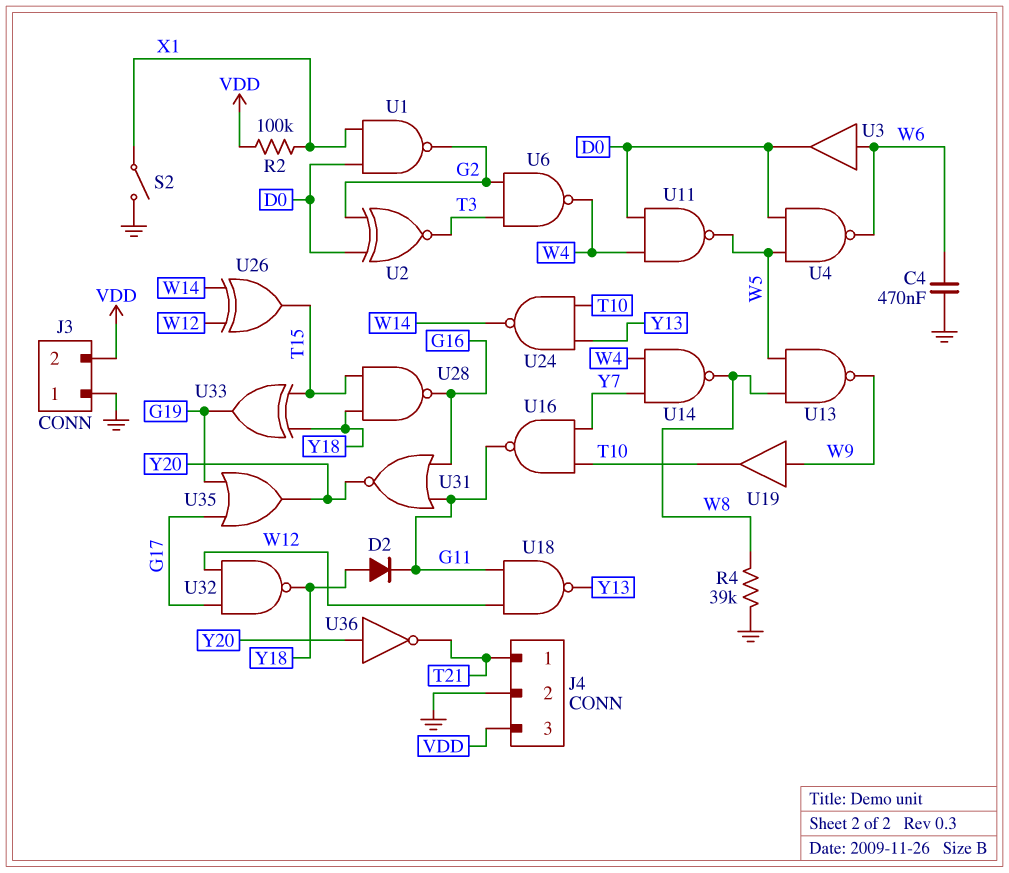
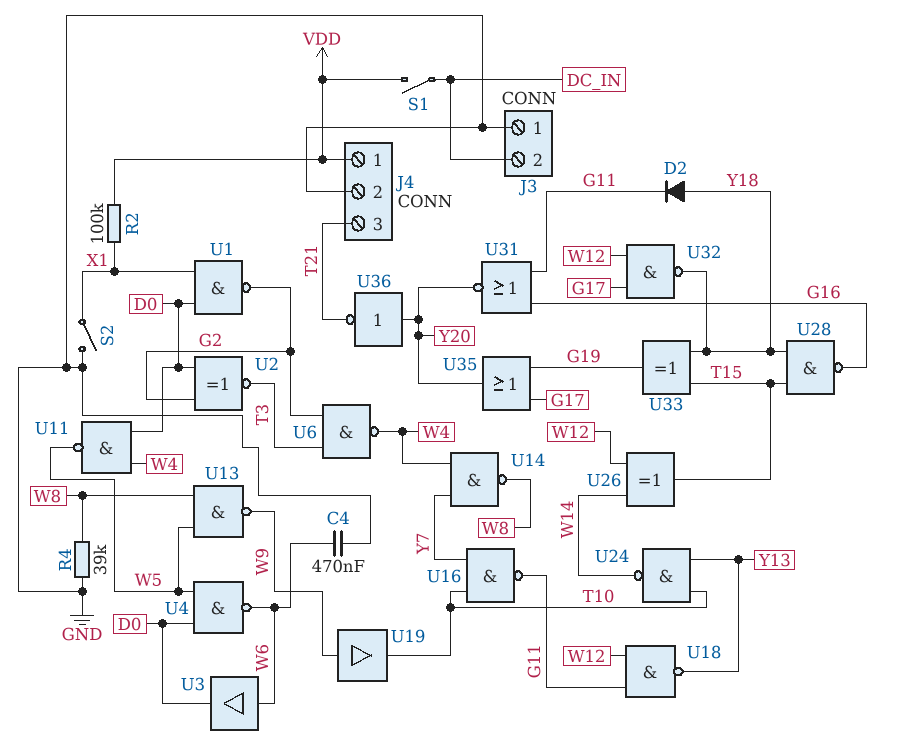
J3 pin 2: VDD -> DC_IN
J4 pin 1: T21 -> VDD
J4 pin 3: VDD -> T21
S1: none -> switch (DC_IN, VDD)

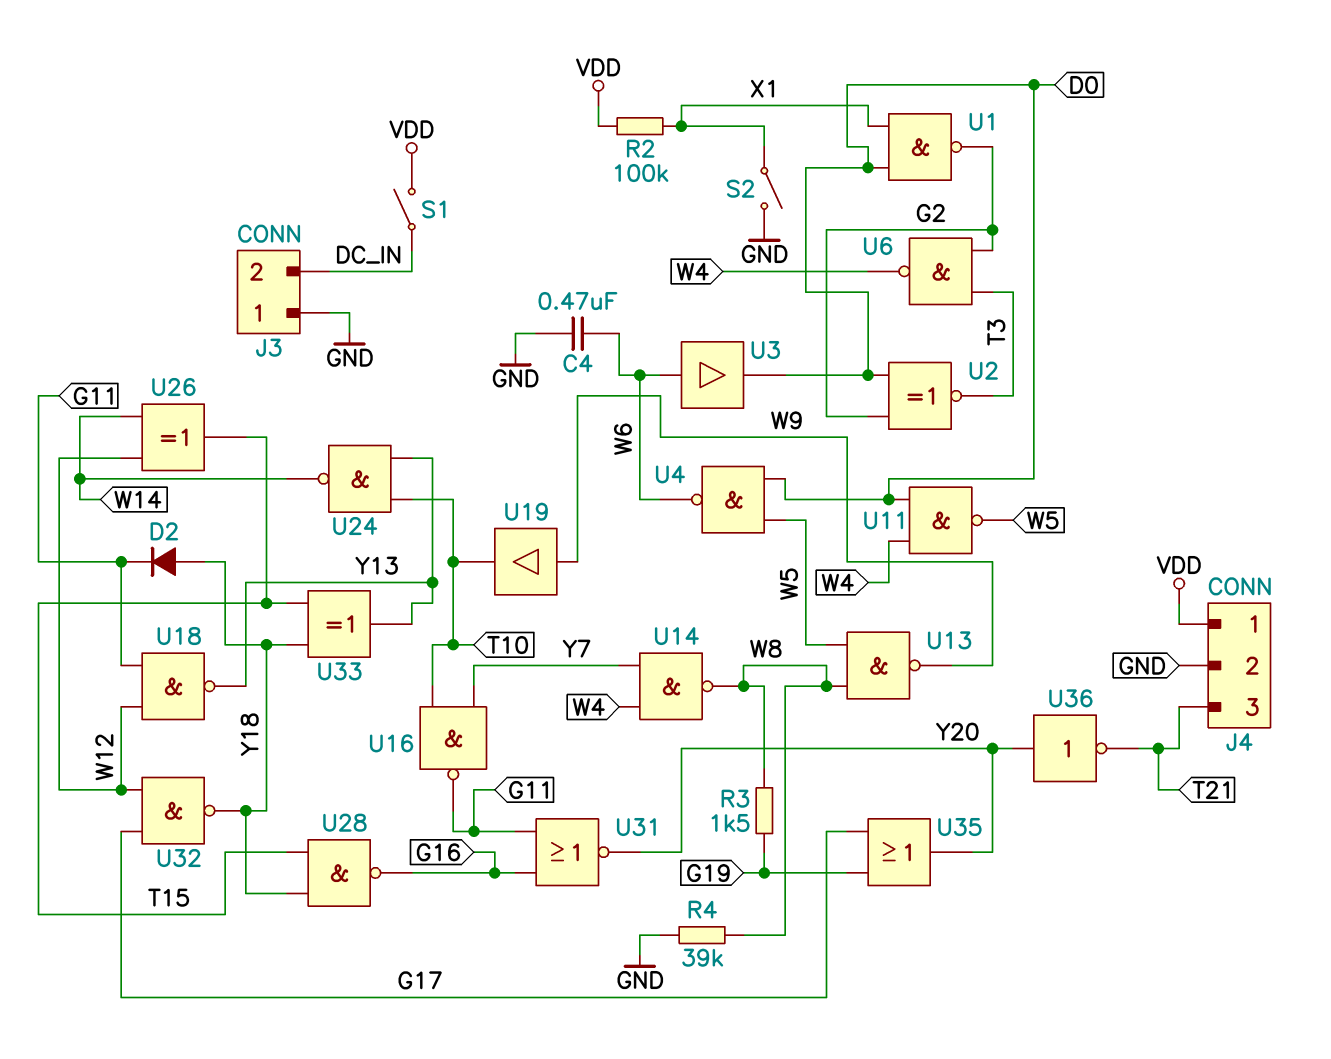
R3: none -> 1.5k (G19, W8)
U33: XOR (in T15, in Y18, out G19) -> XOR (in T15, in Y18, out Y13)

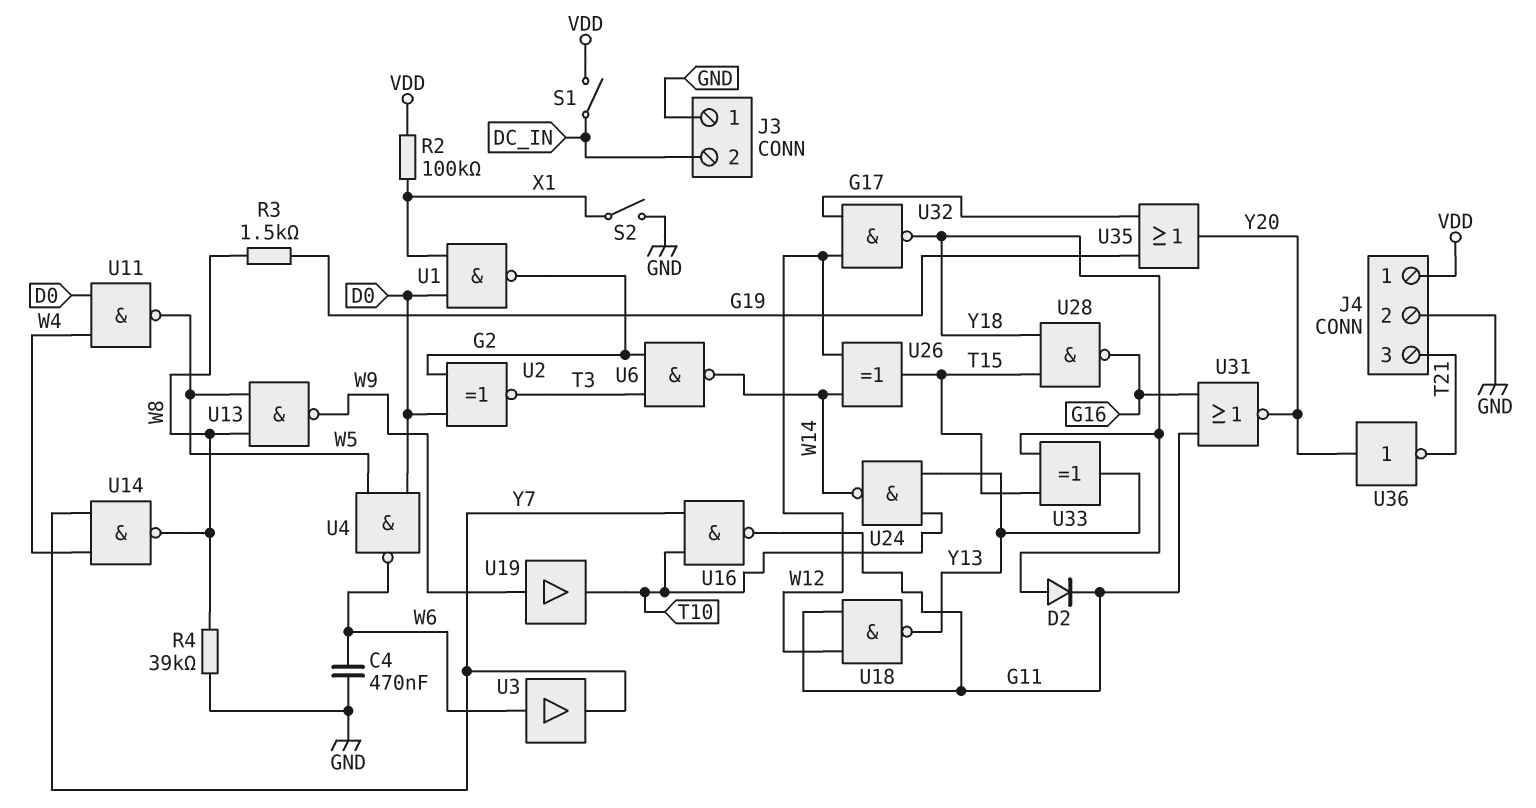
U3: buffer (in W6, out D0) -> buffer (in W6, out Y7)
U6: NAND (in G2, in T3, out W4) -> NAND (in G2, in T3, out W14)

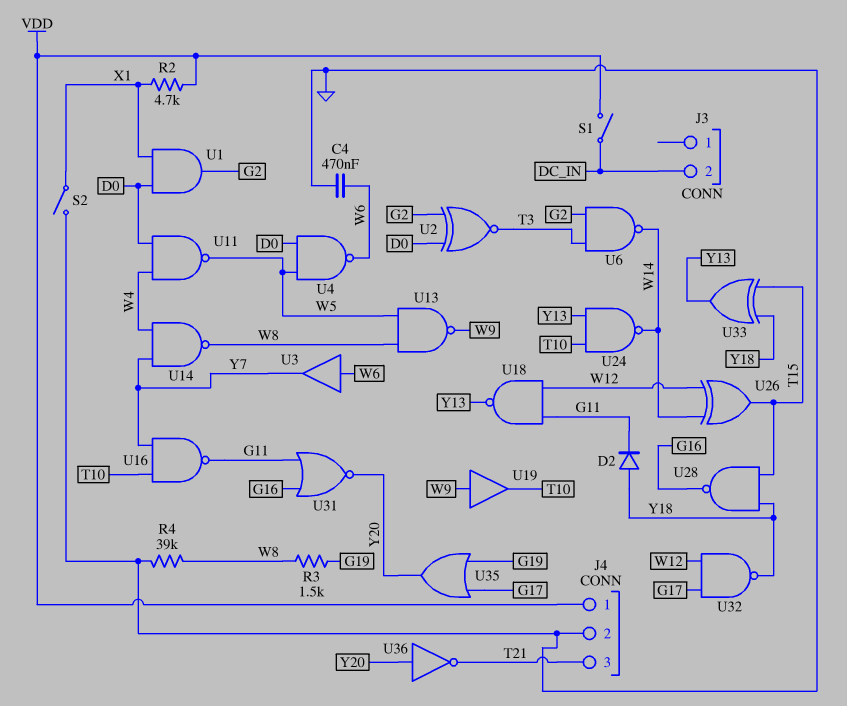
J3 pin 1: GND -> none
R2: 100k (VDD, X1) -> 4.7k (VDD, X1)
U1: NAND (in D0, in X1, out G2) -> AND (in D0, in X1, out G2)

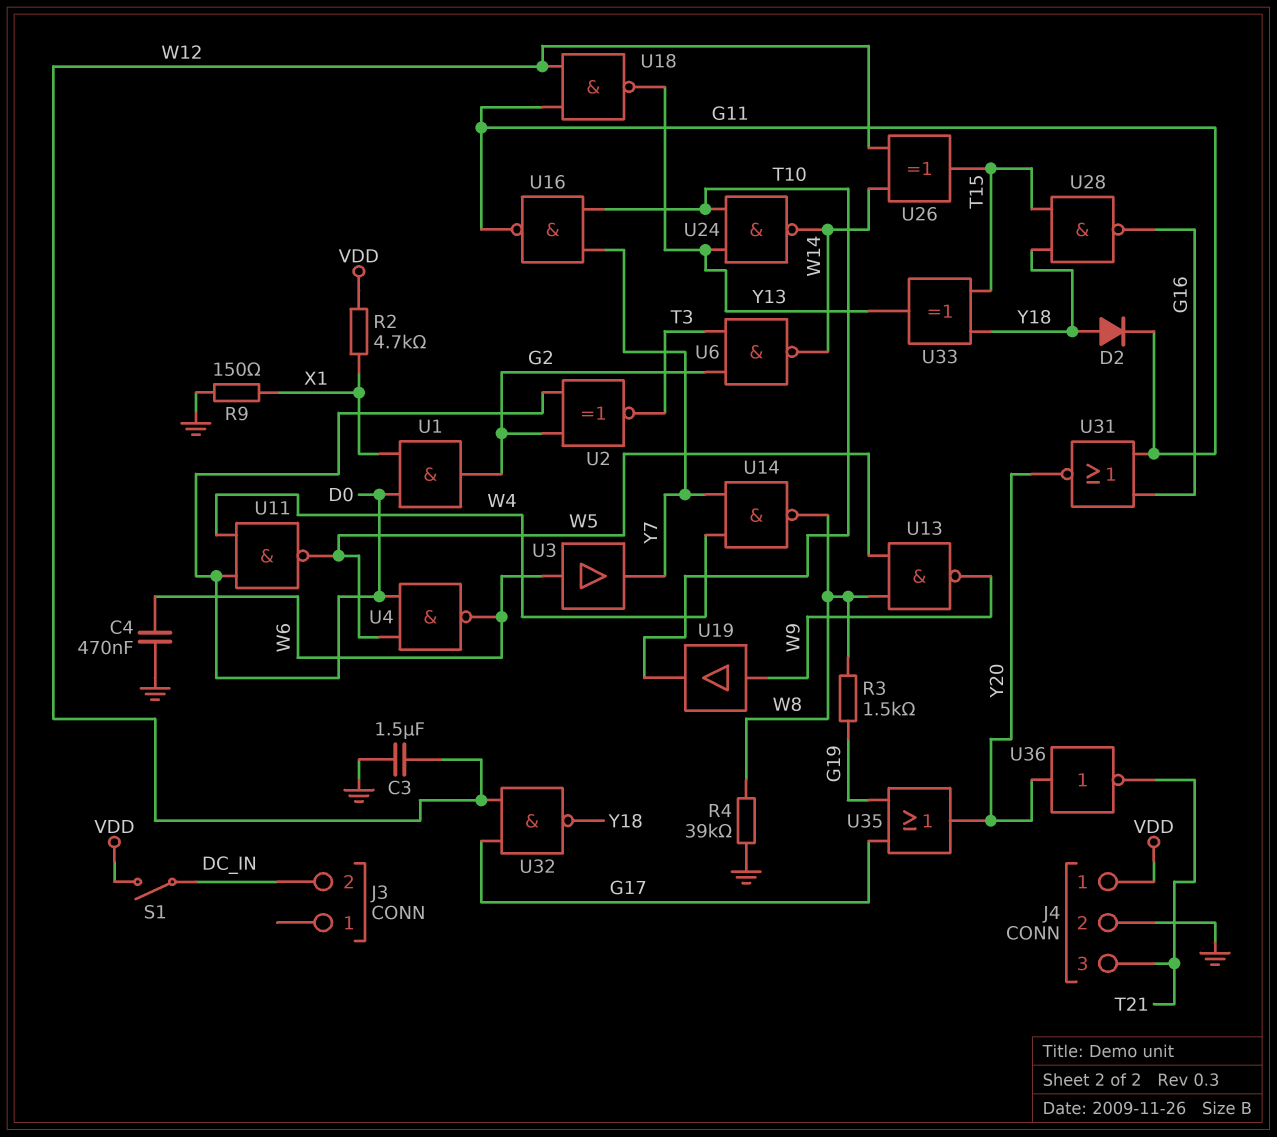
C3: none -> 1.5uF (GND, W12)
R9: none -> 150 (GND, X1)
S2: switch (GND, X1) -> none

